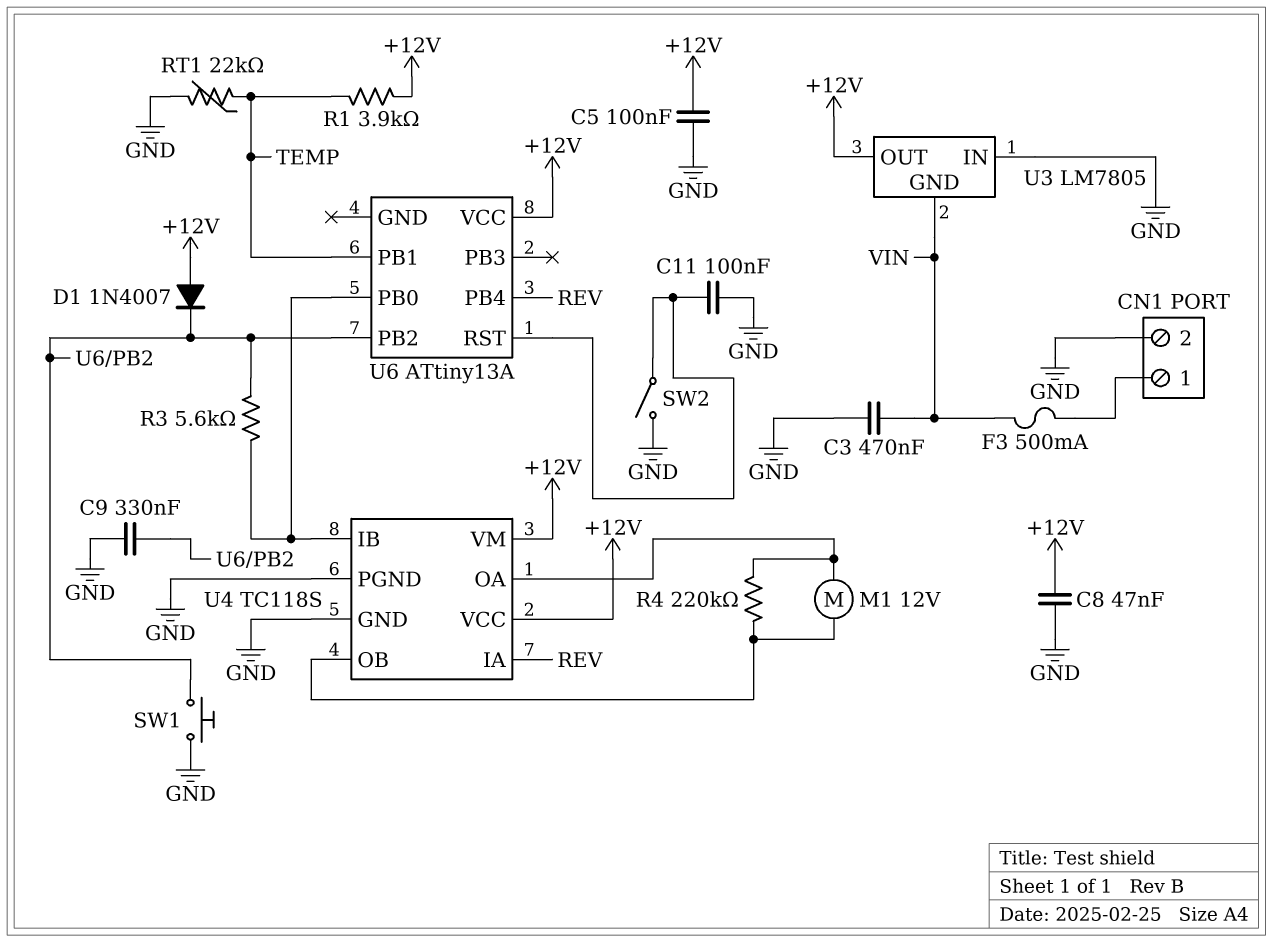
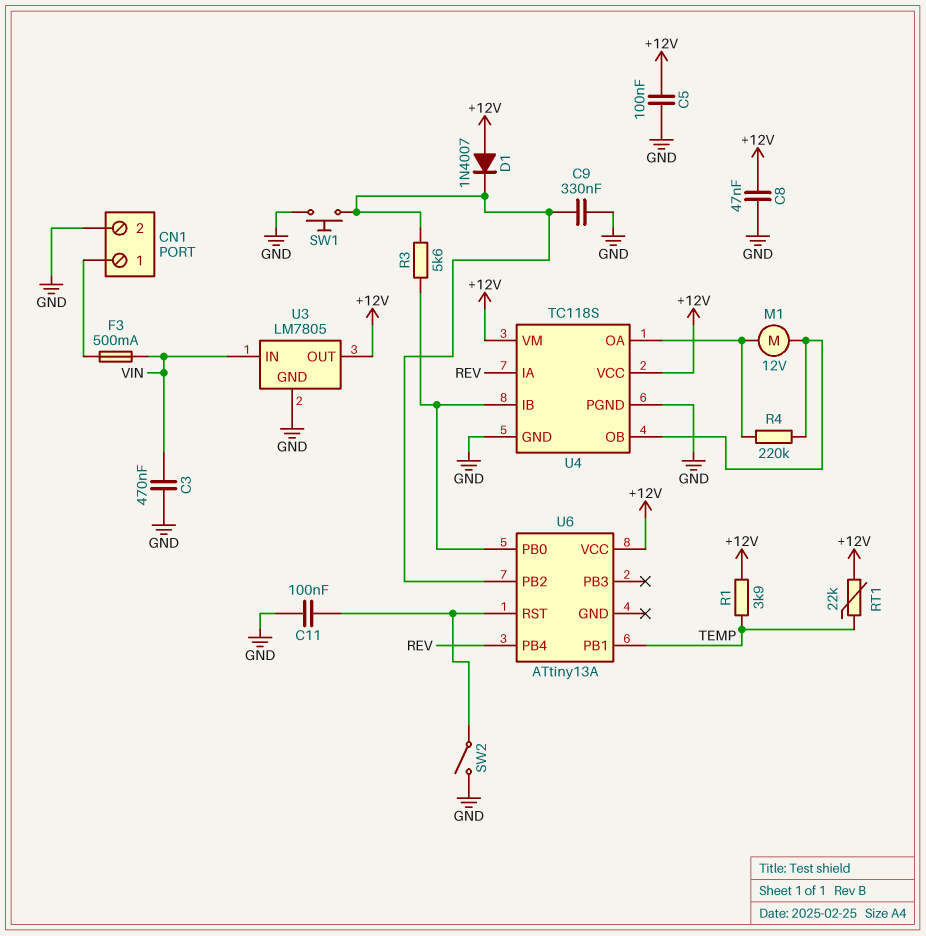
RT1: 22k (GND, TEMP) -> 22k (+12V, TEMP)
U3 pin GND: VIN -> GND
U3 pin IN: GND -> VIN

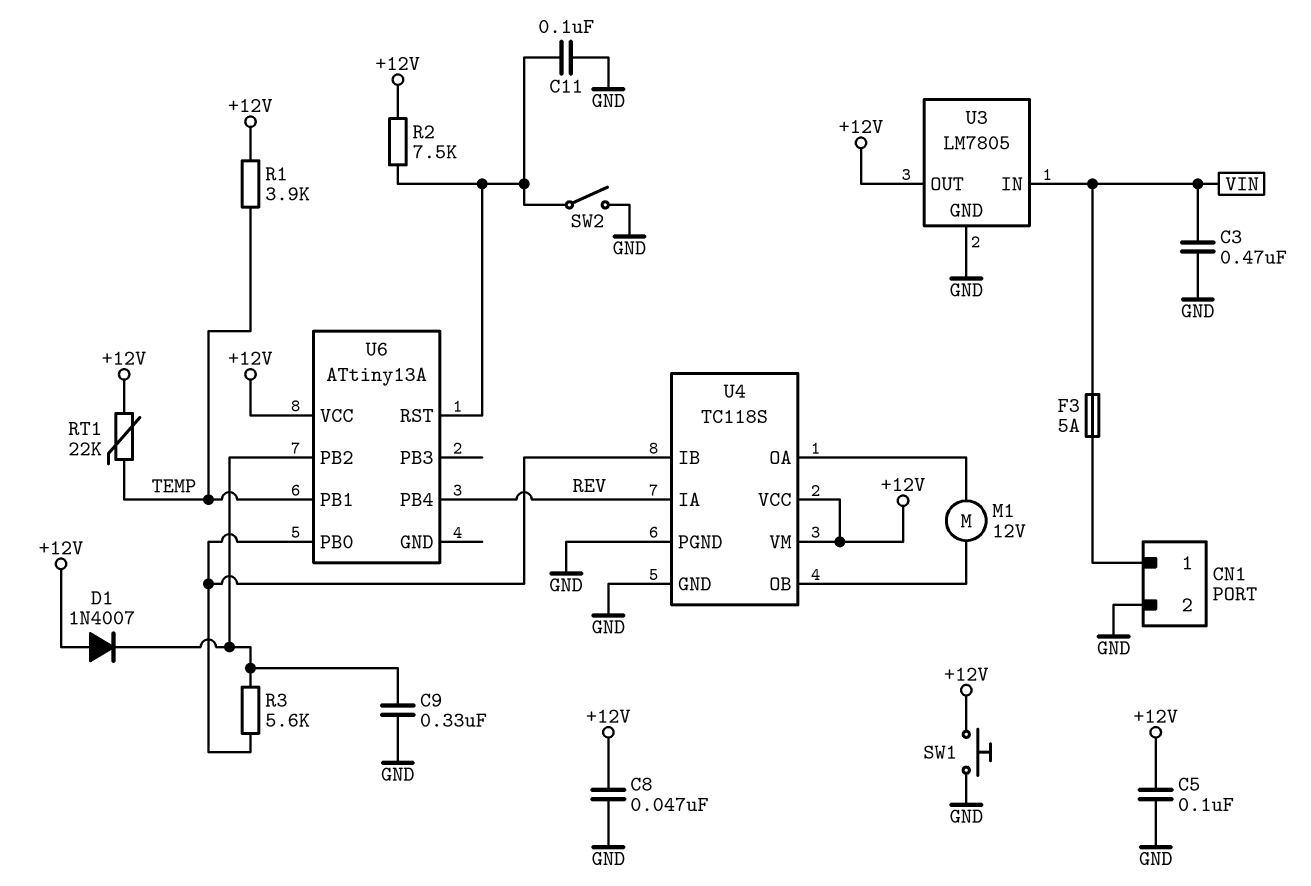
F3: 500mA (CN1/1, VIN) -> 5A (CN1/1, VIN)
R2: none -> 7.5k (+12V, U6/RST)
R4: 220k (U4/OA, U4/OB) -> none
SW1: button (GND, U6/PB2) -> button (+12V, GND)

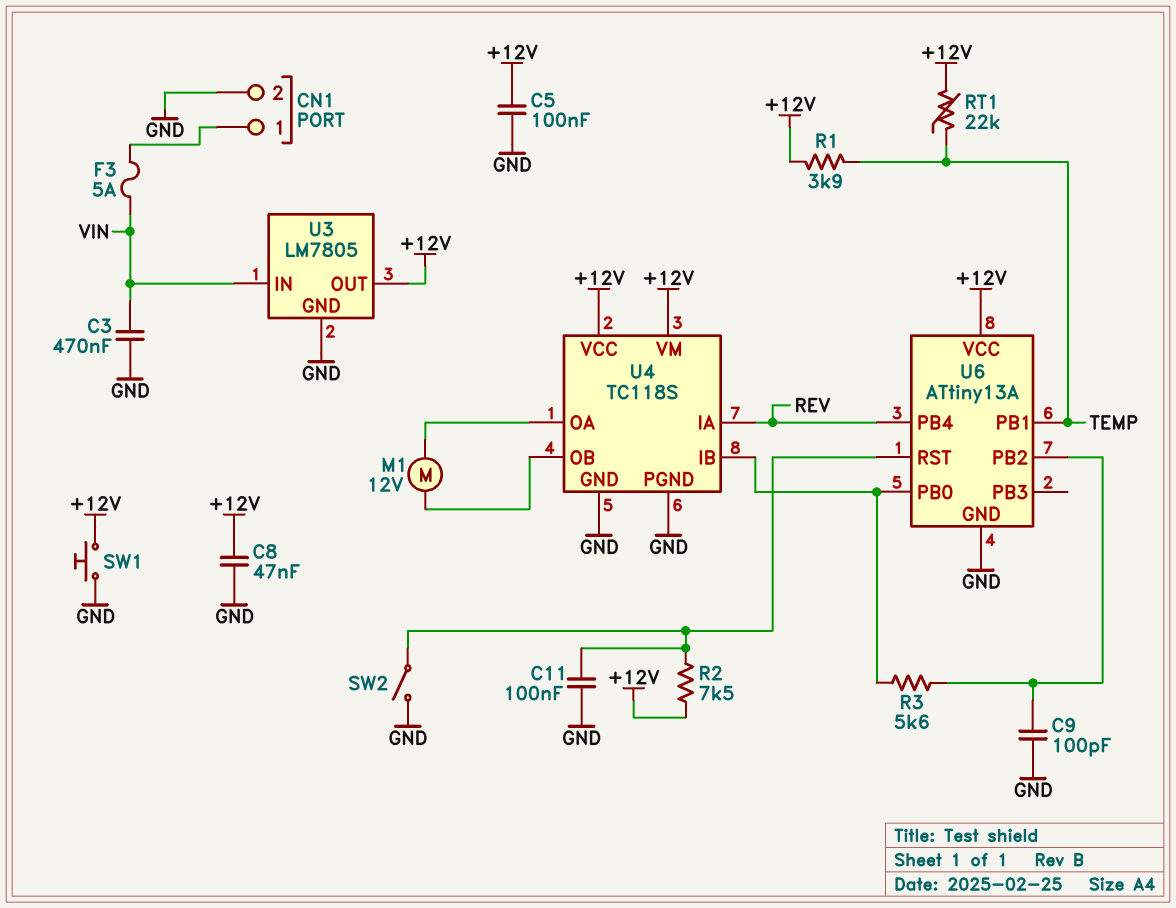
C9: 330nF (GND, U6/PB2) -> 100pF (GND, U6/PB2)
D1: diode 1N4007 (A +12V, K U6/PB2) -> none
U6 pin GND: none -> GND

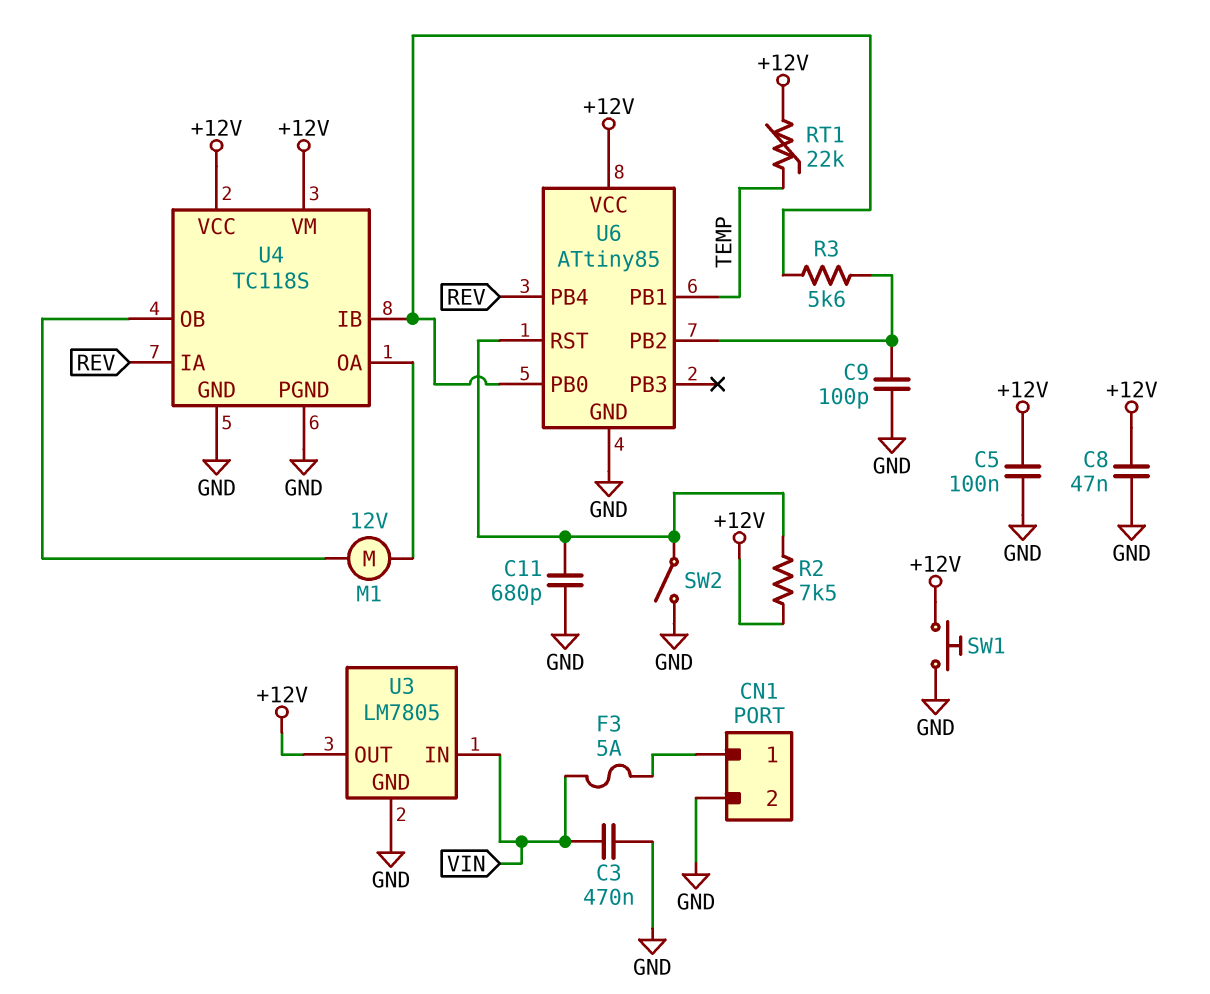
C11: 100nF (GND, U6/RST) -> 680pF (GND, U6/RST)
R1: 3.9k (+12V, TEMP) -> none
U6: ATtiny13A -> ATtiny85

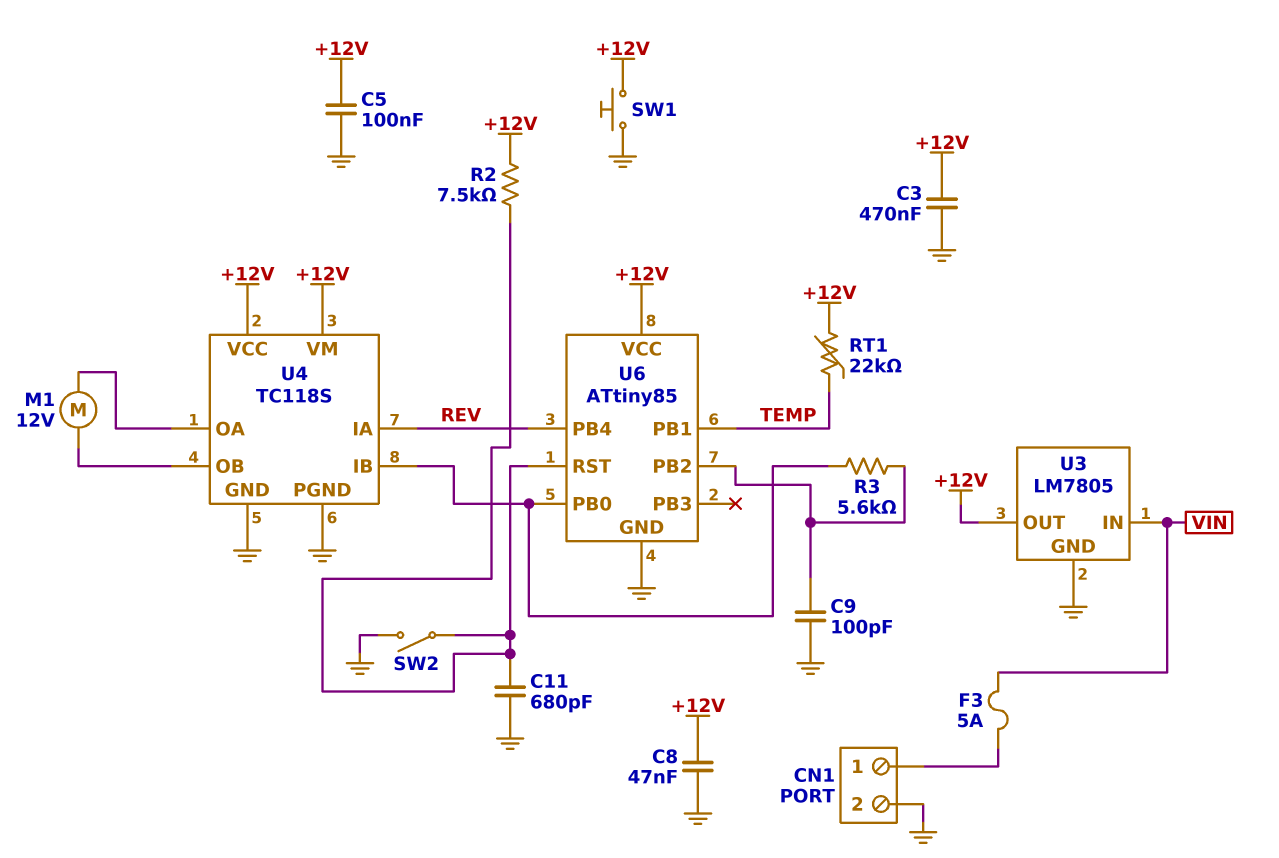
C3: 470nF (GND, VIN) -> 470nF (+12V, GND)

